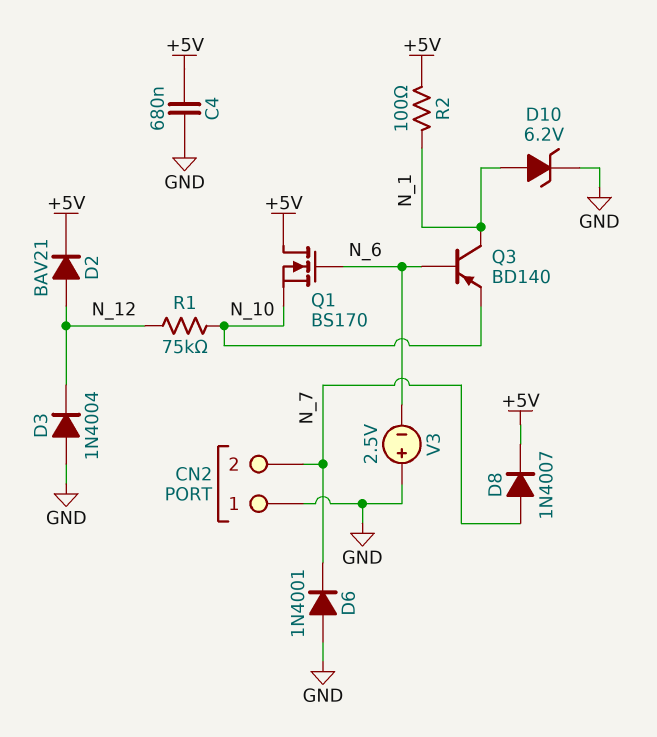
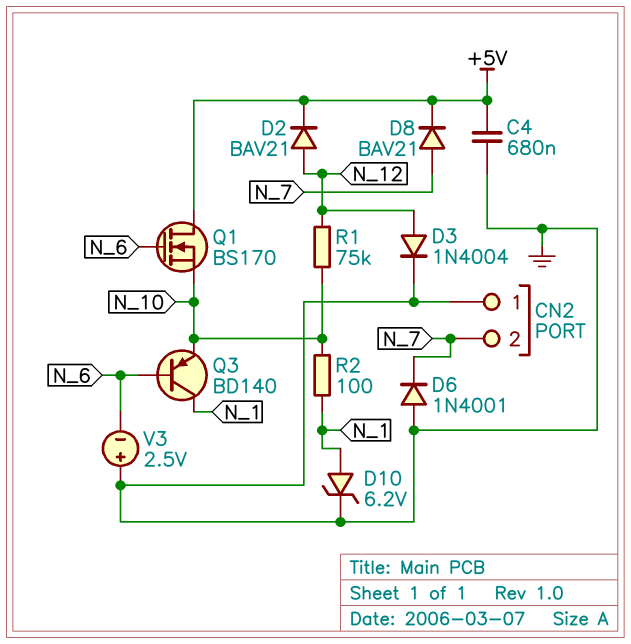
D3: diode 1N4004 (A GND, K N_12) -> diode 1N4004 (A N_12, K GND)
D8: diode 1N4007 (A N_7, K +5V) -> diode BAV21 (A N_7, K +5V)
R2: 100 (+5V, N_1) -> 100 (N_1, N_10)

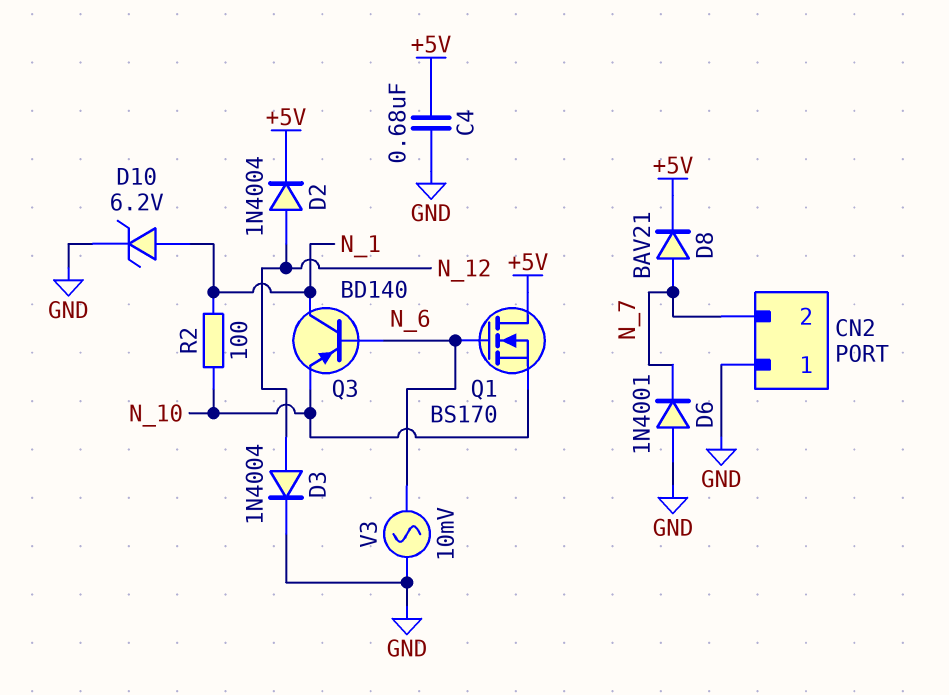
D2: diode BAV21 (A N_12, K +5V) -> diode 1N4004 (A N_12, K +5V)
R1: 75k (N_10, N_12) -> none
V3: 2.5V (plus GND, minus N_6) -> AC 10mV (GND, N_6)

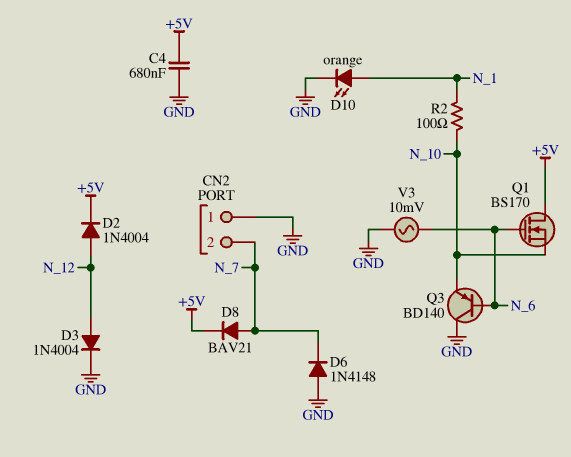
D6: diode 1N4001 (A GND, K N_7) -> diode 1N4148 (A GND, K N_7)
D10: zener 6.2V (A N_1, K GND) -> LED orange (A N_1, K GND)
Q3: PNP BD140 (B N_6, C N_1, E N_10) -> PNP BD140 (B N_6, C GND, E N_10)

